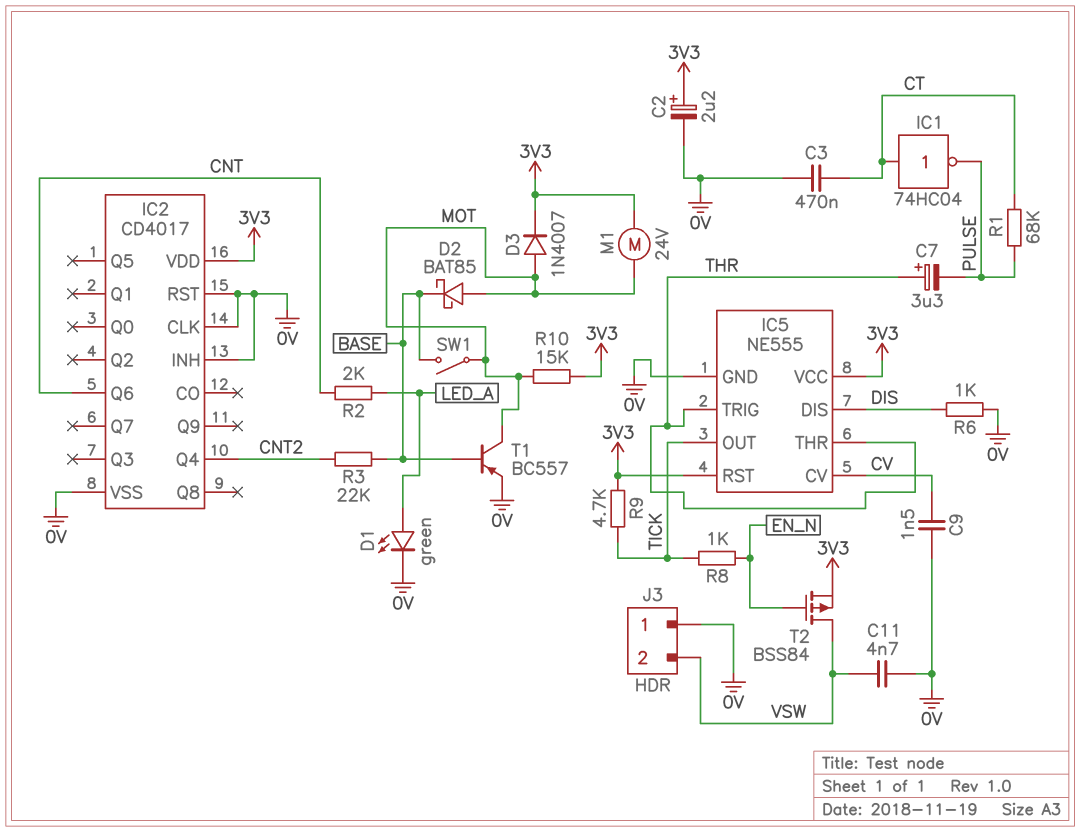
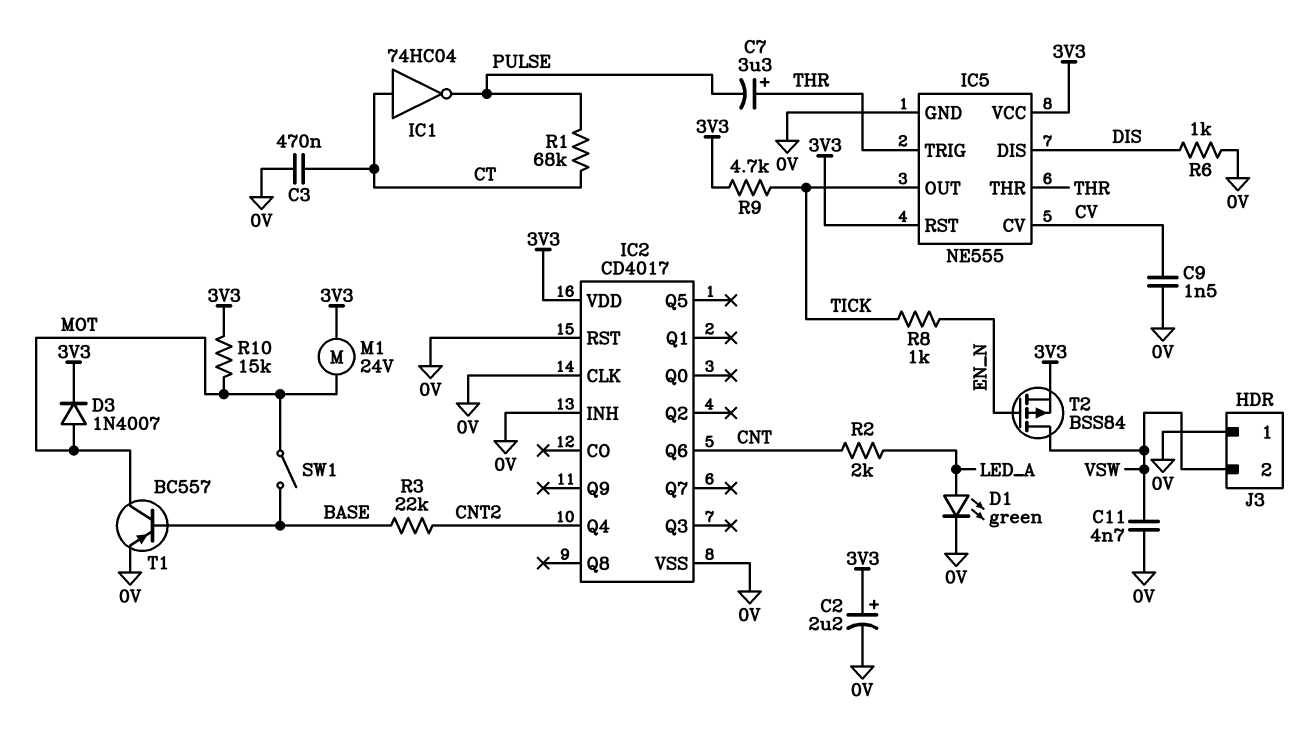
D2: schottky BAT85 (A MOT, K BASE) -> none

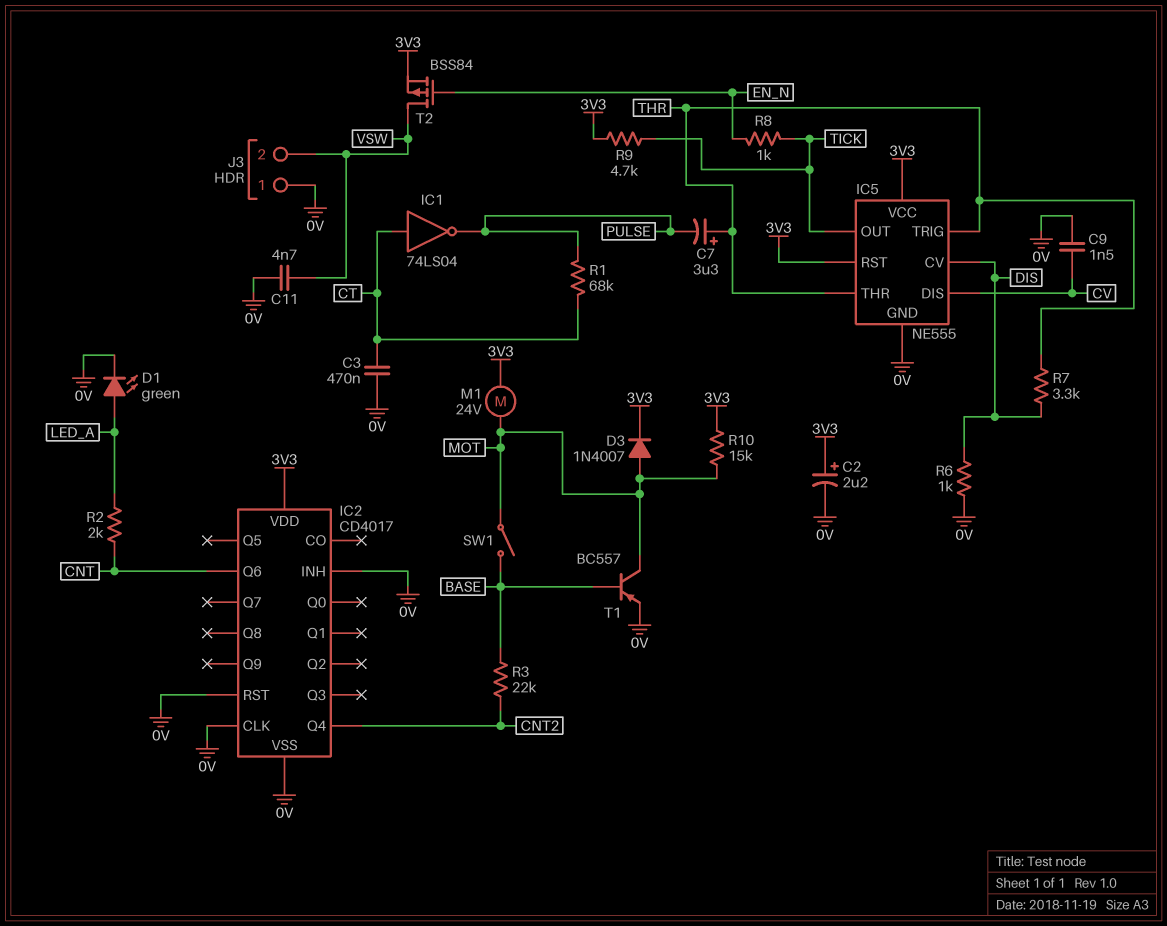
IC1: NOT 74HC04 (in CT, out PULSE) -> NOT 74LS04 (in CT, out PULSE)
IC5 pin CV: CV -> DIS
IC5 pin DIS: DIS -> CV
R7: none -> 3.3k (DIS, THR)

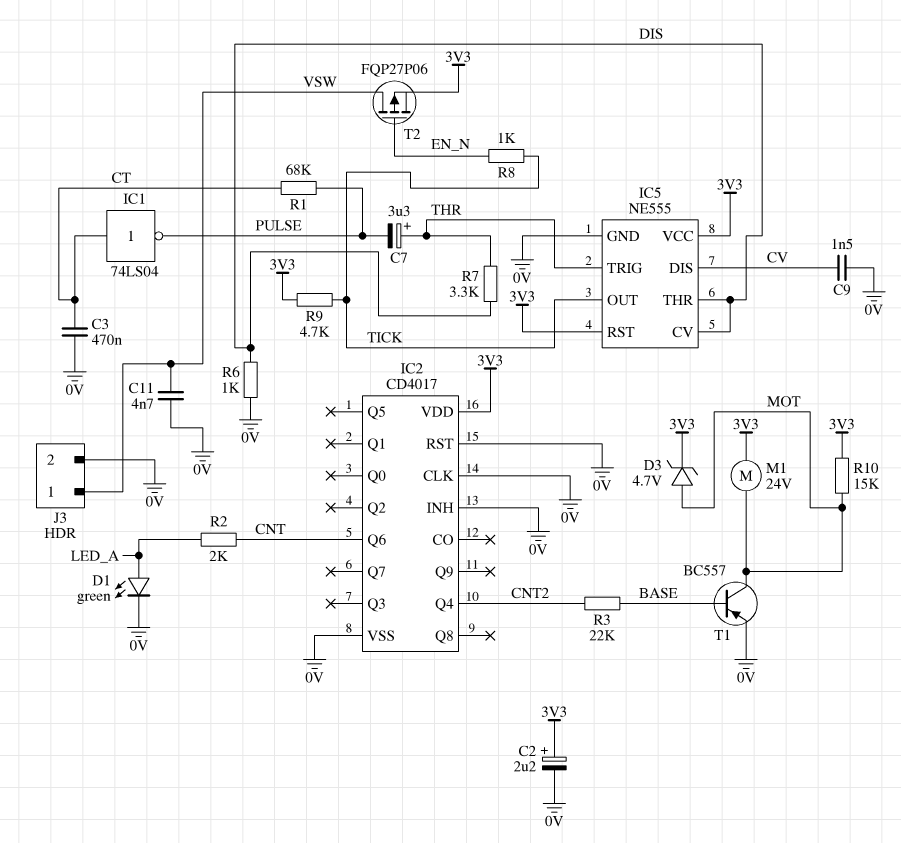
D3: diode 1N4007 (A MOT, K 3V3) -> zener 4.7V (A MOT, K 3V3)
IC5 pin THR: THR -> DIS
J3 pin 1: 0V -> VSW
J3 pin 2: VSW -> 0V
SW1: switch (BASE, MOT) -> none
T2: PMOS BSS84 (G EN_N, D VSW, S 3V3) -> PMOS FQP27P06 (G EN_N, D VSW, S 3V3)

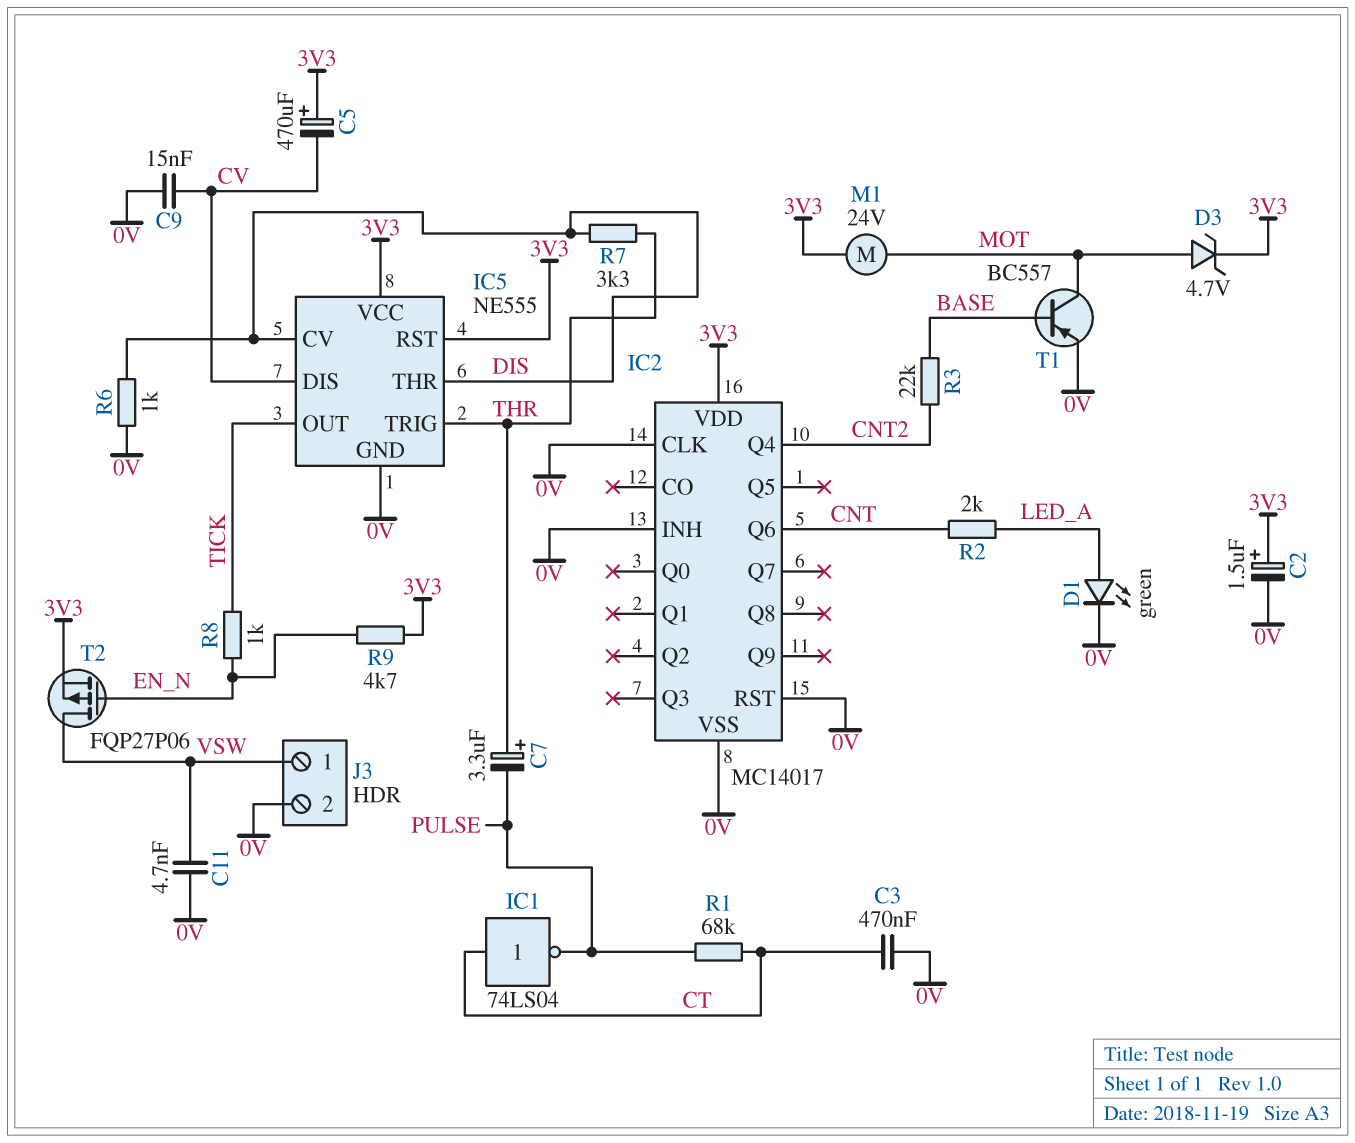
C2: 2.2uF (plus 3V3, minus 0V) -> 1.5uF (plus 3V3, minus 0V)
C5: none -> 470uF (plus 3V3, minus CV)
C9: 1.5nF (0V, CV) -> 15nF (0V, CV)
IC2: CD4017 -> MC14017
R9: 4.7k (3V3, TICK) -> 4.7k (3V3, EN_N)
R10: 15k (3V3, MOT) -> none

